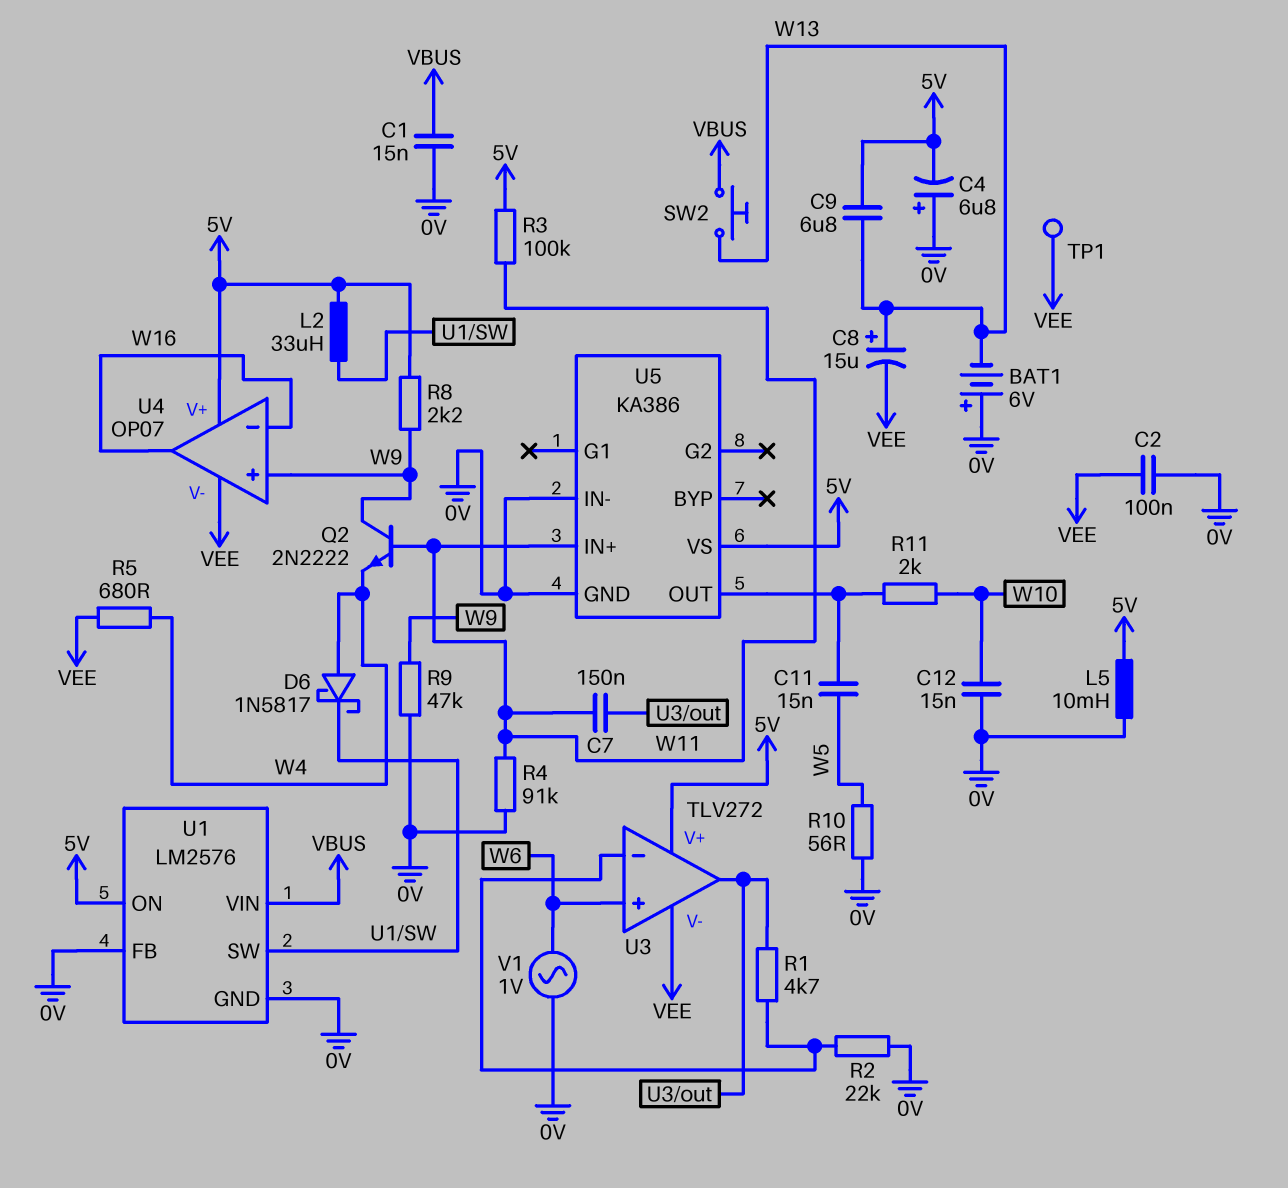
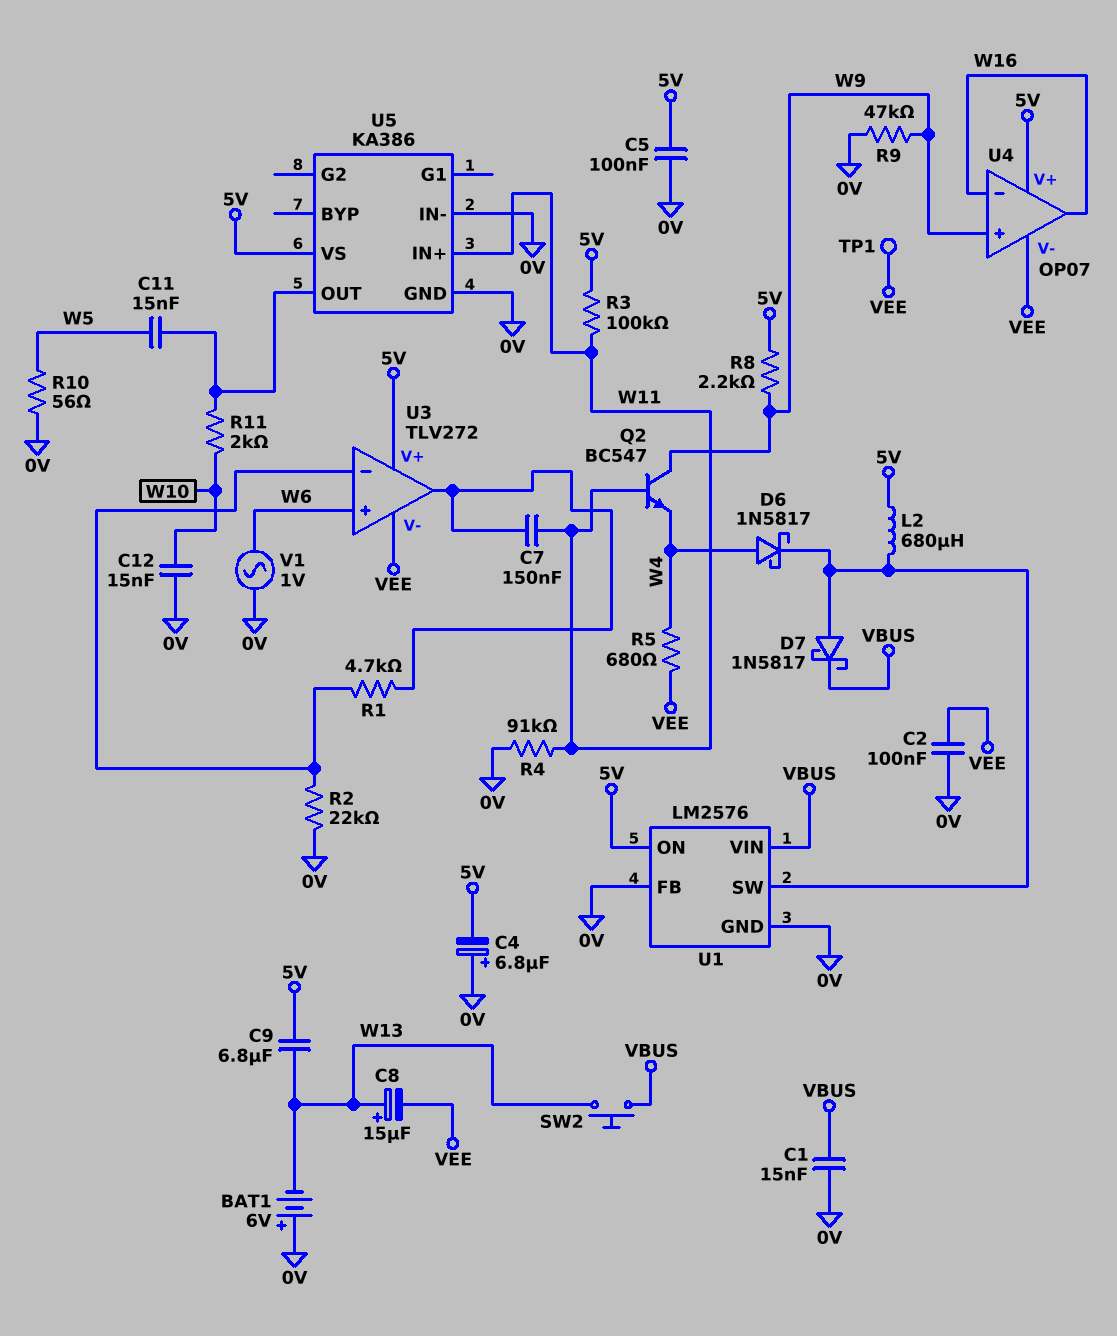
C5: none -> 100nF (0V, 5V)
D7: none -> schottky 1N5817 (A U1/SW, K VBUS)
L2: 33uH (5V, U1/SW) -> 680uH (5V, U1/SW)
L5: 10mH (0V, 5V) -> none
Q2: NPN 2N2222 (B W11, C W9, E W4) -> NPN BC547 (B W11, C W9, E W4)

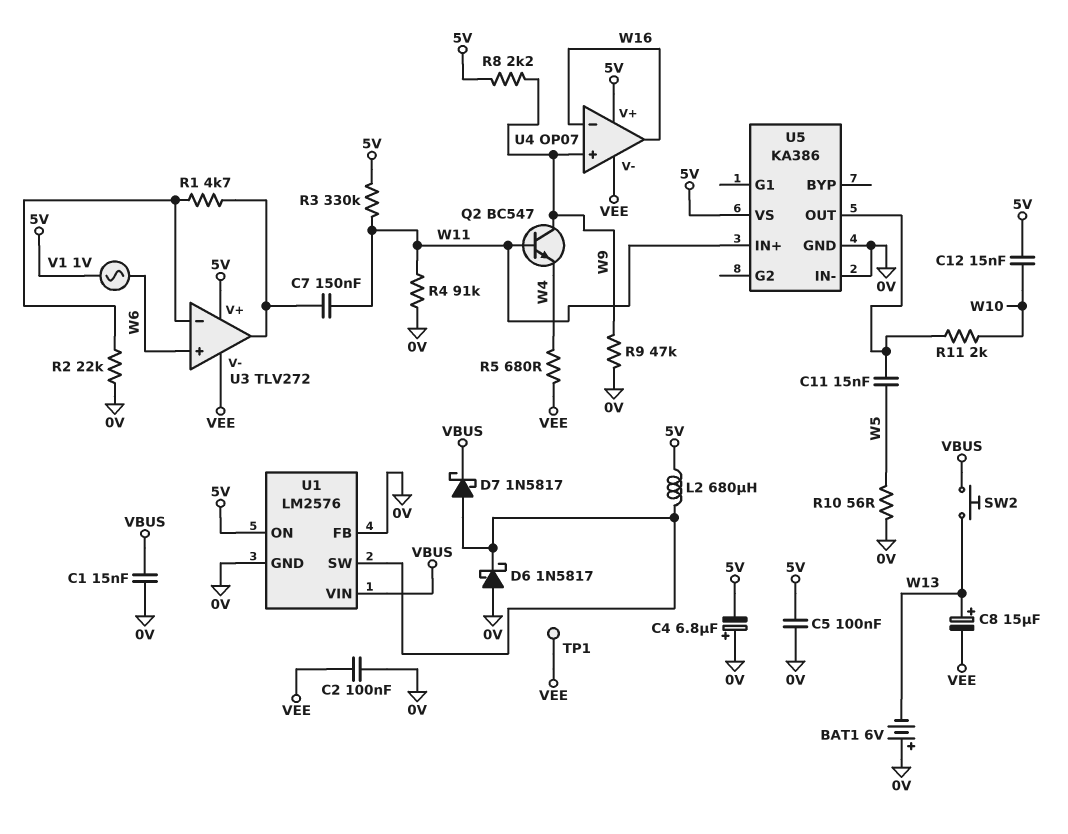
C9: 6.8uF (5V, W13) -> none
C12: 15nF (0V, W10) -> 15nF (5V, W10)
D6: schottky 1N5817 (A W4, K U1/SW) -> schottky 1N5817 (A 0V, K U1/SW)
R3: 100k (5V, W11) -> 330k (5V, W11)
V1: AC 1V (0V, W6) -> AC 1V (5V, W6)

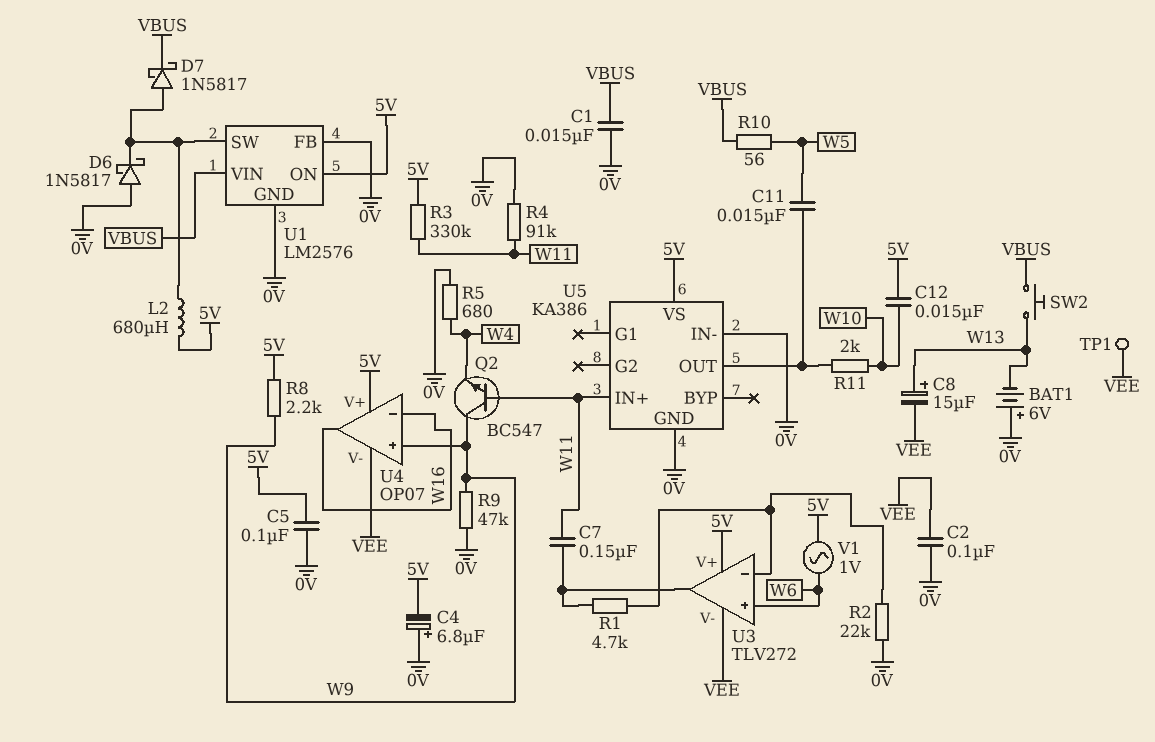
R5: 680 (VEE, W4) -> 680 (0V, W4)
R10: 56 (0V, W5) -> 56 (VBUS, W5)

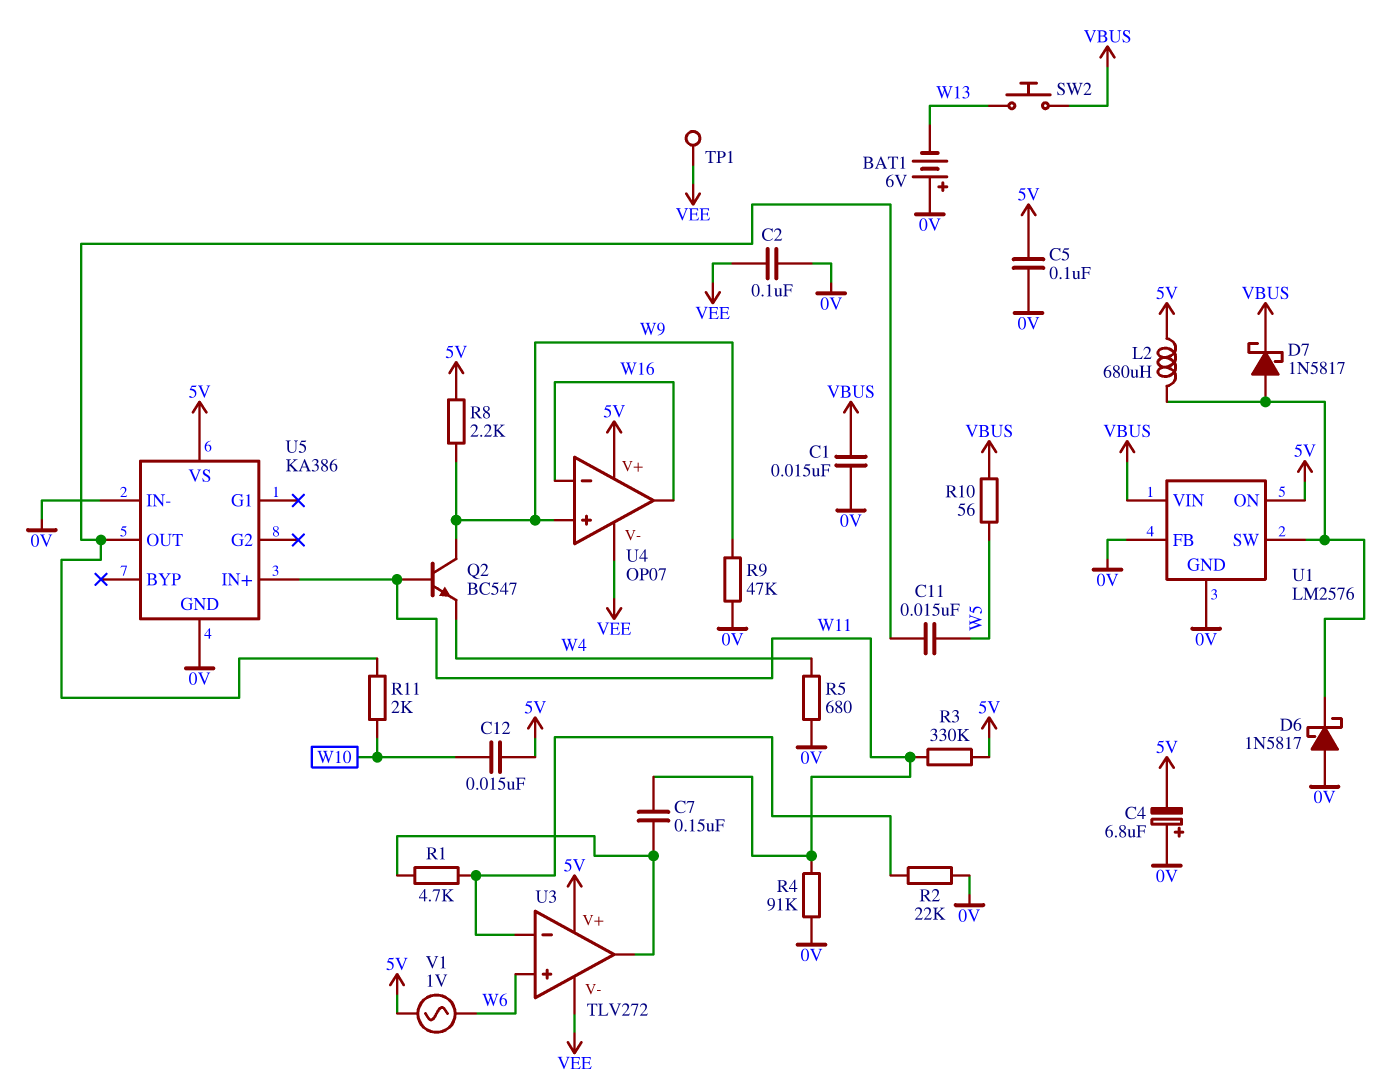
C8: 15uF (plus W13, minus VEE) -> none

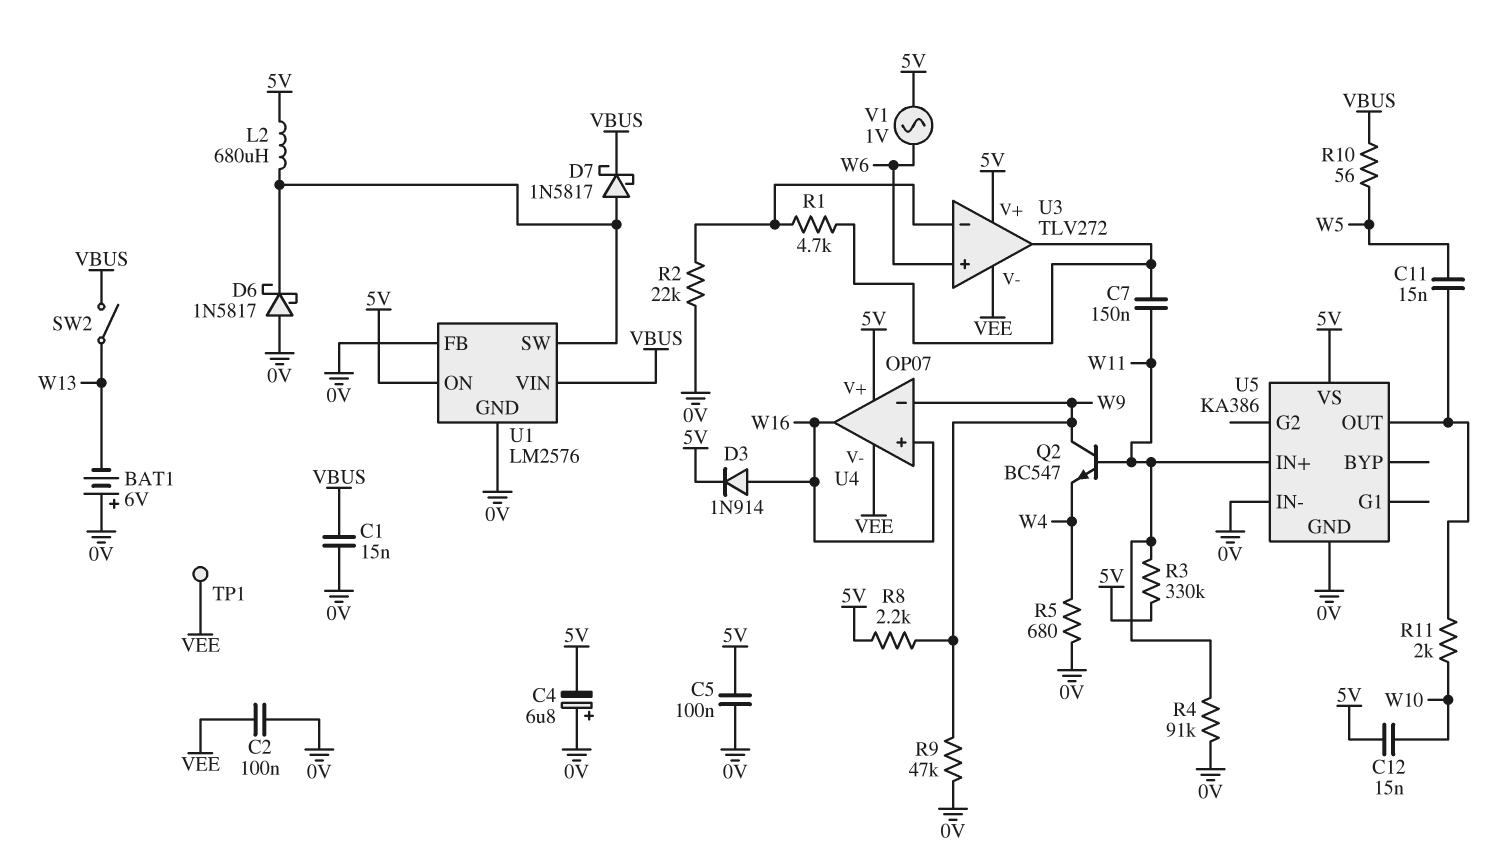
D3: none -> diode 1N914 (A W16, K 5V)
SW2: button (VBUS, W13) -> switch (VBUS, W13)
U4 pin in+: W9 -> W16
U4 pin in-: W16 -> W9

